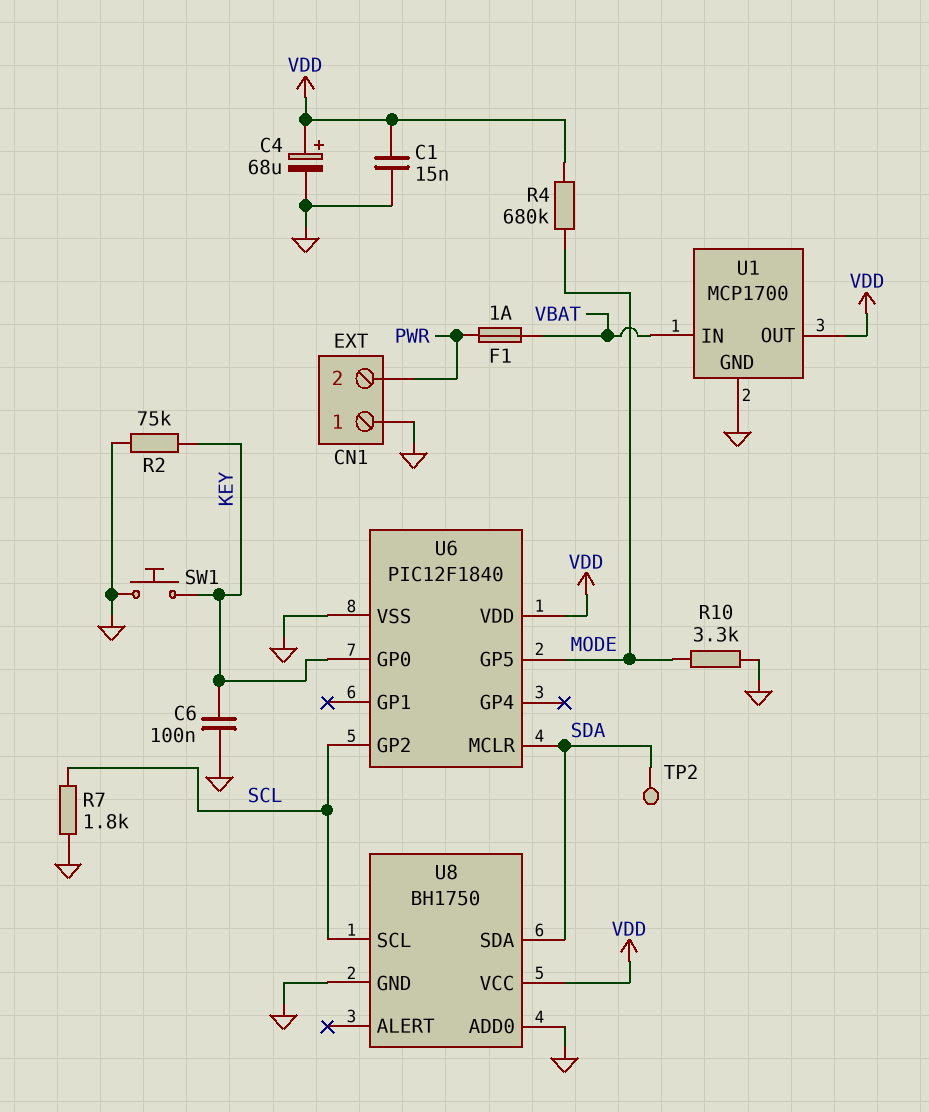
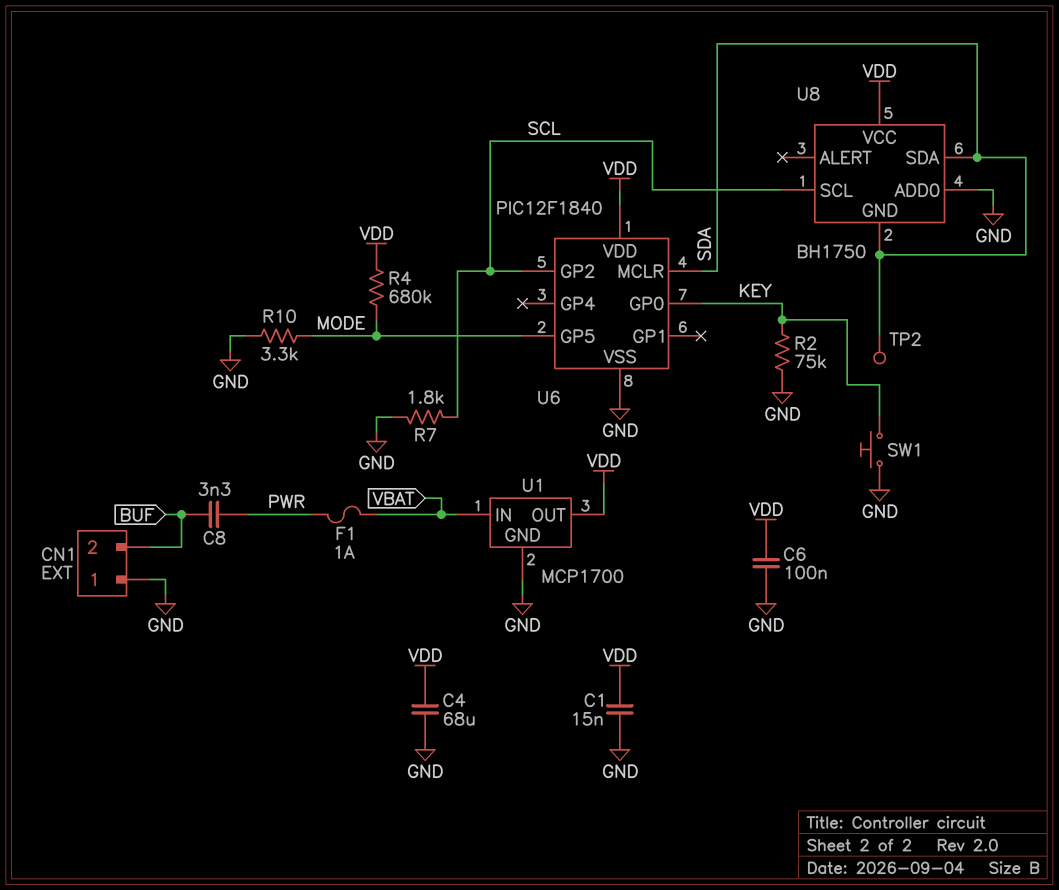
C4: 68uF (plus VDD, minus GND) -> 68uF (GND, VDD)
C6: 100nF (GND, KEY) -> 100nF (GND, VDD)
C8: none -> 3.3nF (BUF, PWR)
CN1 pin 2: PWR -> BUF
U8 pin GND: GND -> SDA

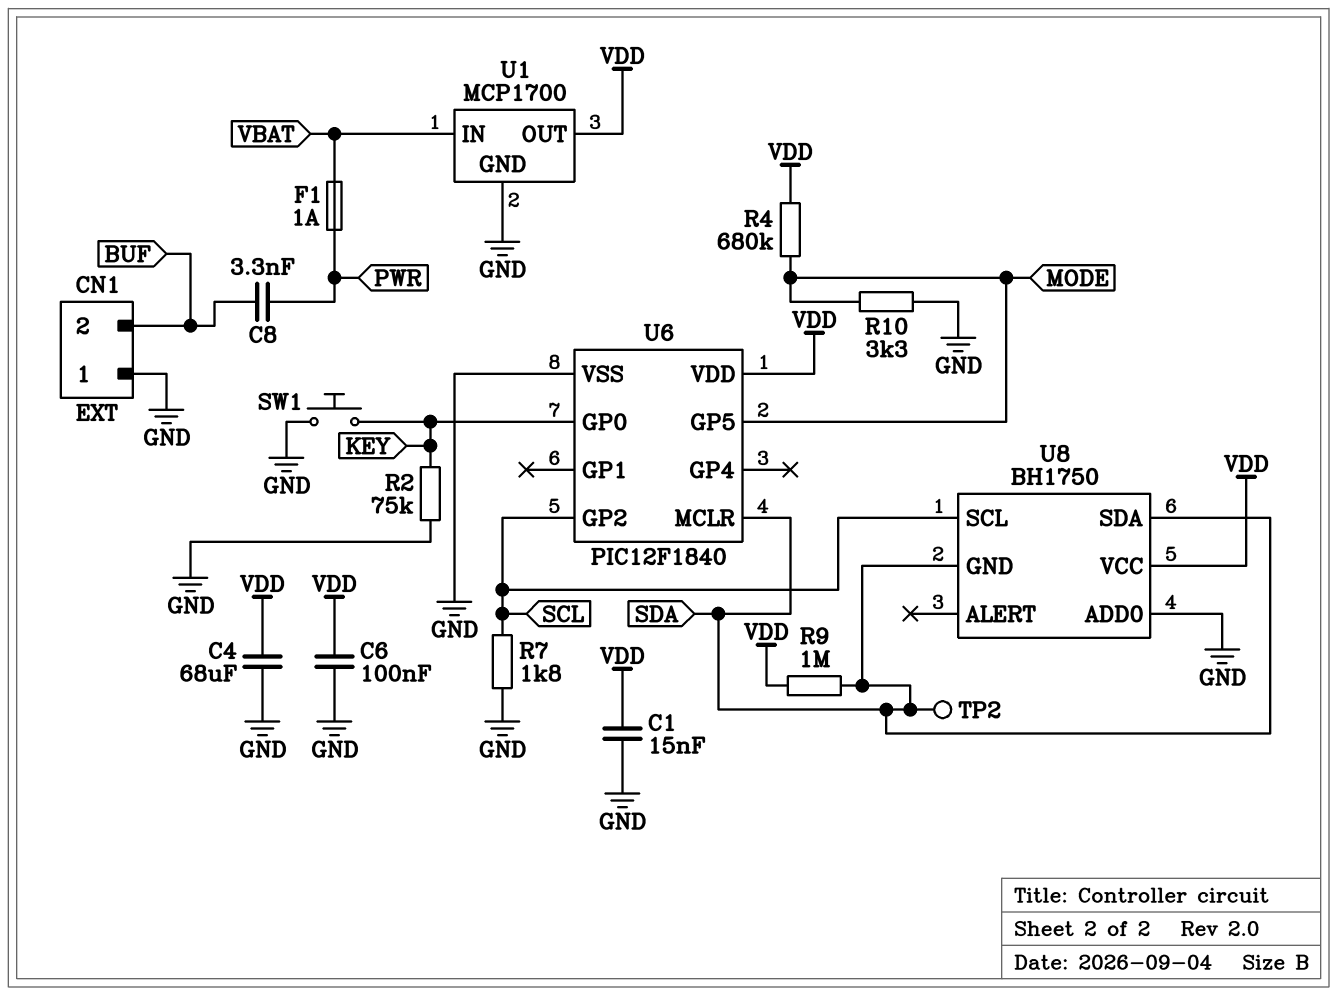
R9: none -> 1M (SDA, VDD)

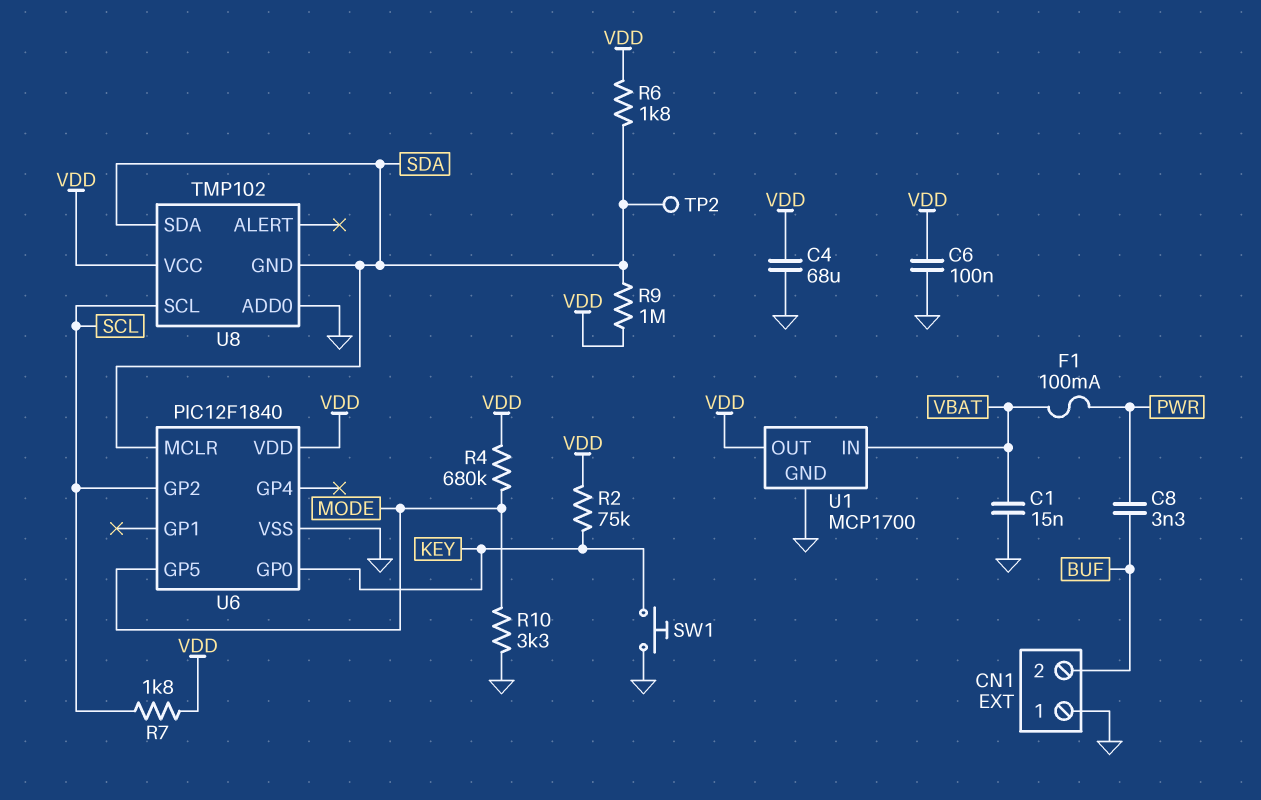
C1: 15nF (GND, VDD) -> 15nF (GND, VBAT)
F1: 1A (PWR, VBAT) -> 100mA (PWR, VBAT)
R2: 75k (GND, KEY) -> 75k (KEY, VDD)
R6: none -> 1.8k (SDA, VDD)
R7: 1.8k (GND, SCL) -> 1.8k (SCL, VDD)
U8: BH1750 -> TMP102

